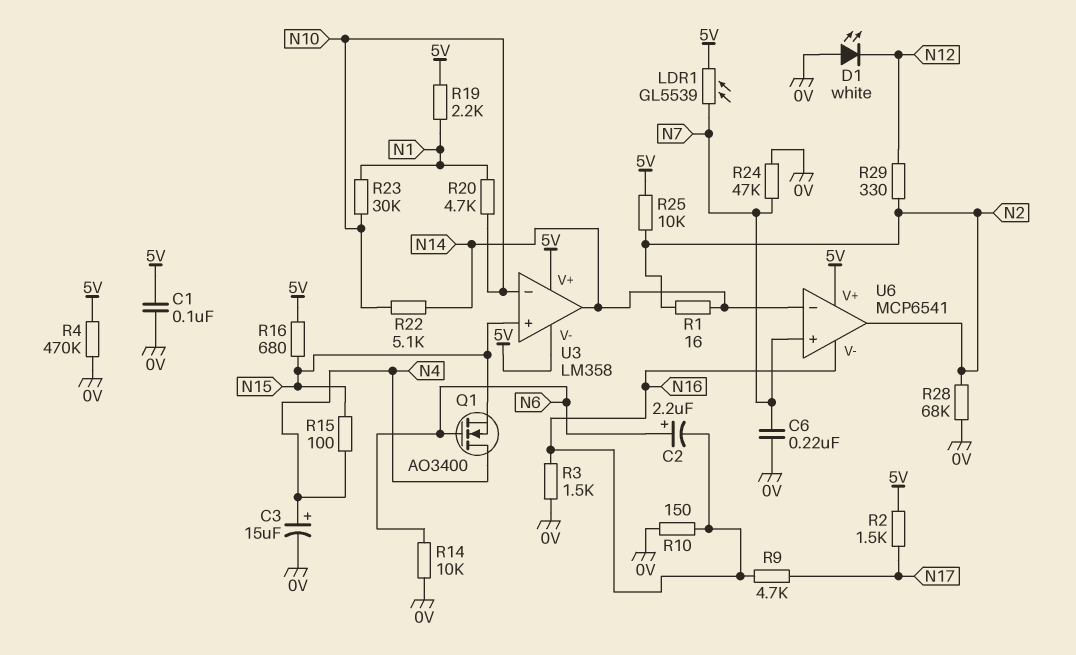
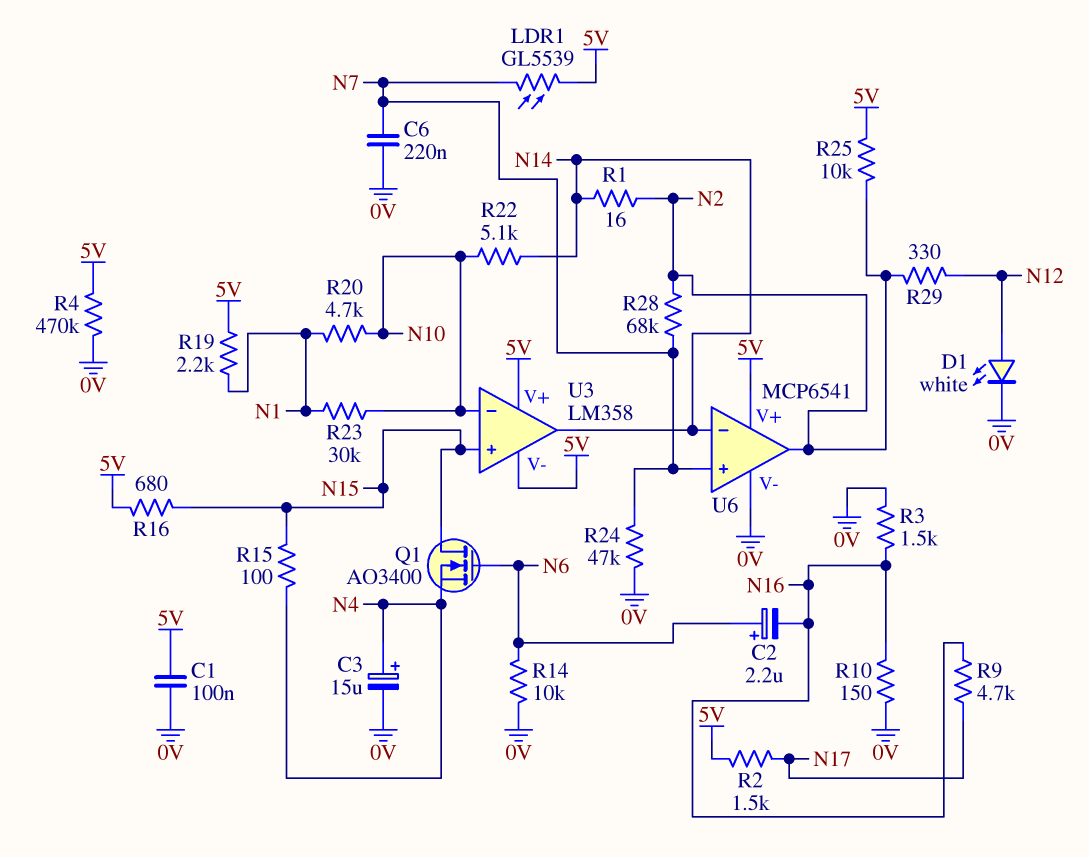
D1: LED white (A 0V, K N12) -> LED white (A N12, K 0V)
Q1: NMOS AO3400 (G N6, D N4, S N15) -> NMOS AO3400 (G N6, D N15, S N4)
R28: 68k (0V, N2) -> 68k (N2, N7)
U6 pin V-: N16 -> 0V

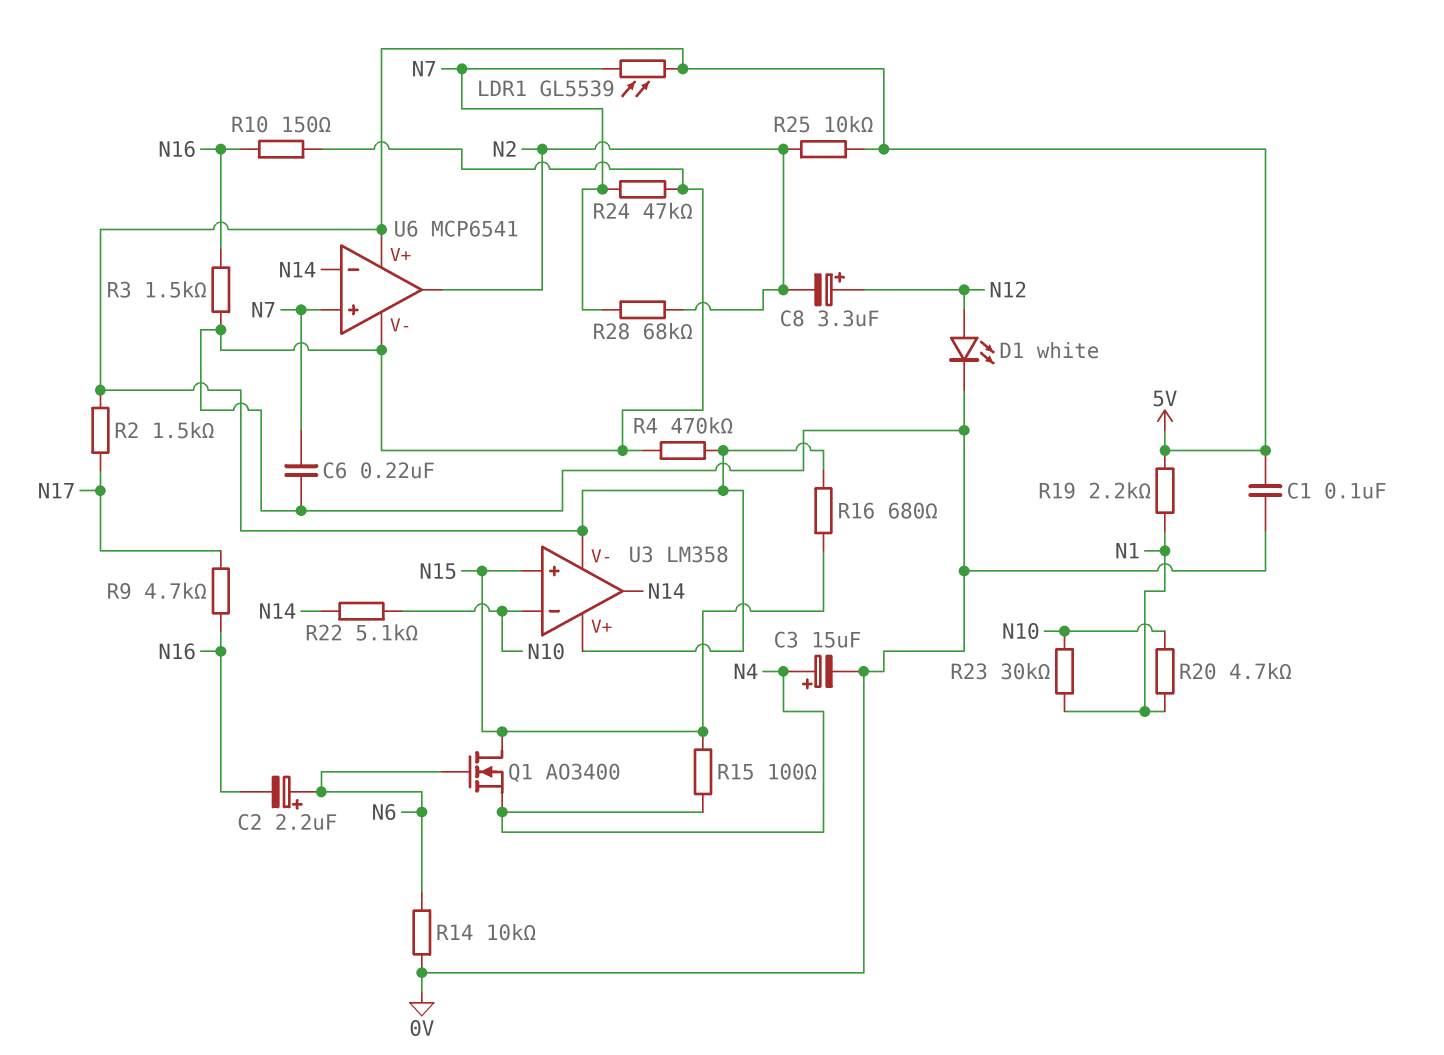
C8: none -> 3.3uF (plus N12, minus N2)
R1: 16 (N2, N14) -> none
R29: 330 (N2, N12) -> none

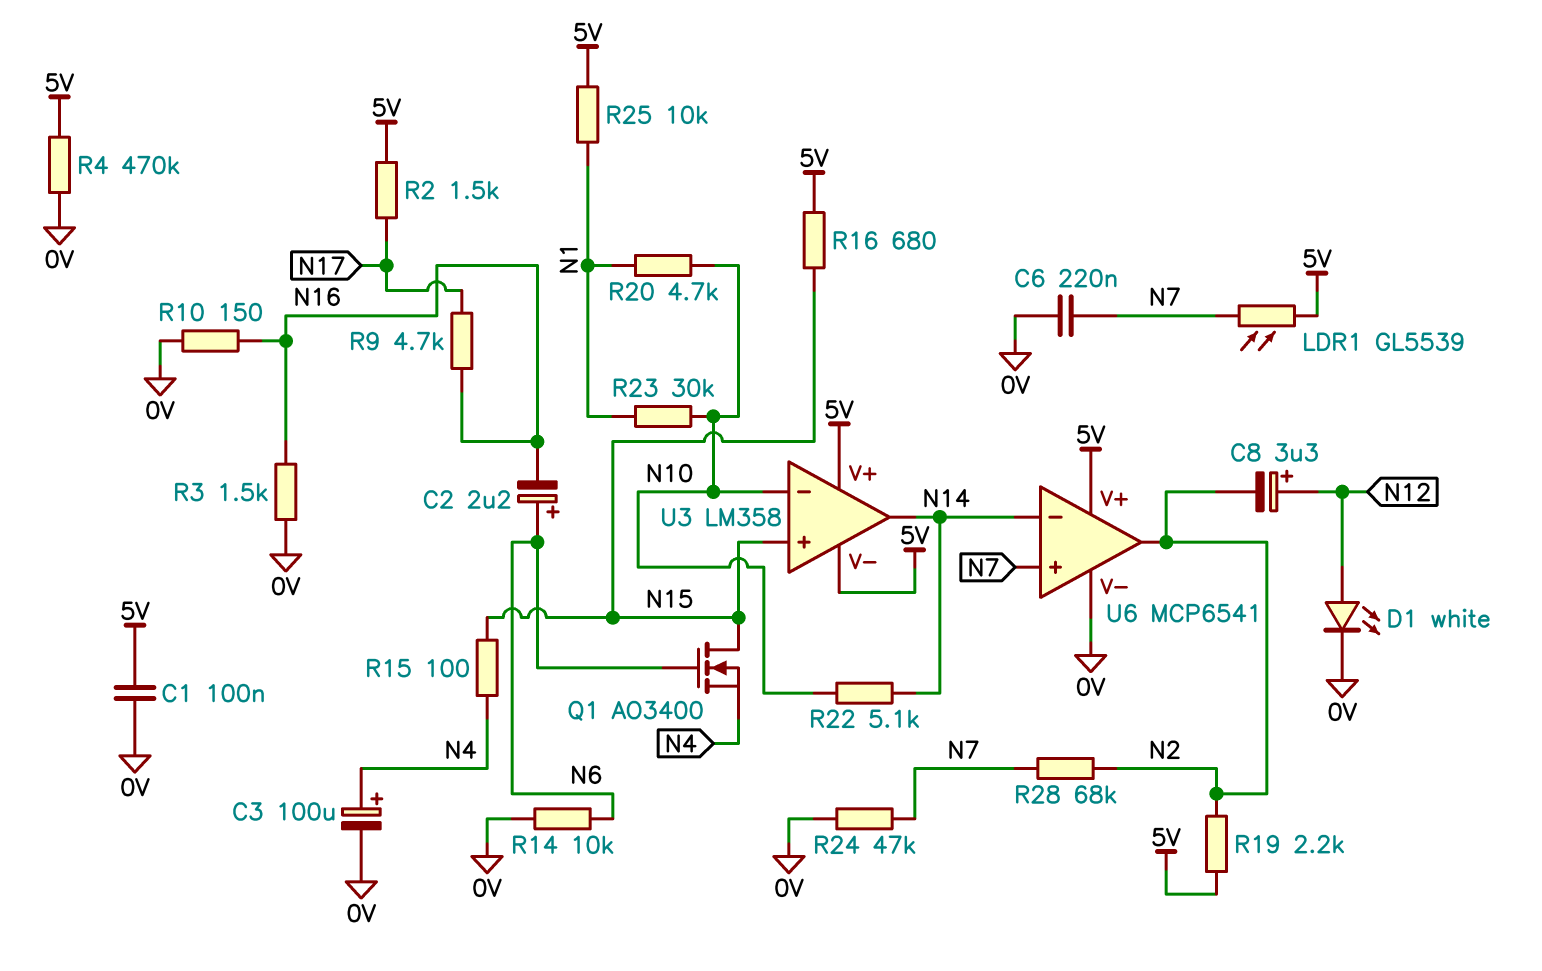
C3: 15uF (plus N4, minus 0V) -> 100uF (plus N4, minus 0V)
R19: 2.2k (5V, N1) -> 2.2k (5V, N2)
R25: 10k (5V, N2) -> 10k (5V, N1)

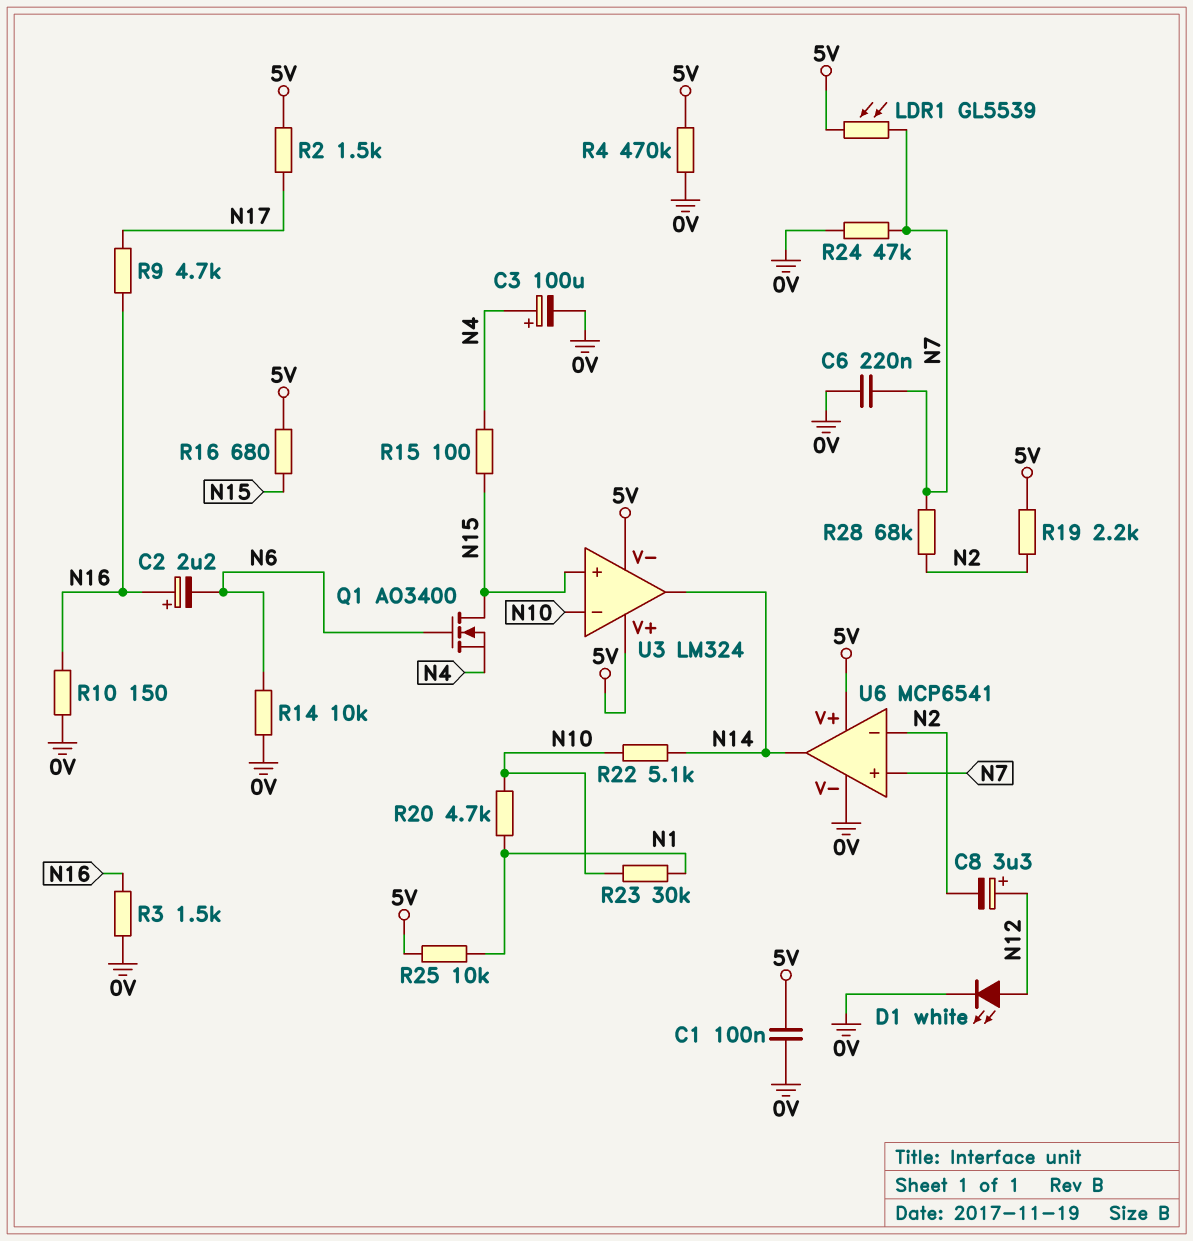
C2: 2.2uF (plus N6, minus N16) -> 2.2uF (plus N16, minus N6)
U3: LM358 -> LM324
U6 pin in-: N14 -> N2
U6 pin out: N2 -> N14

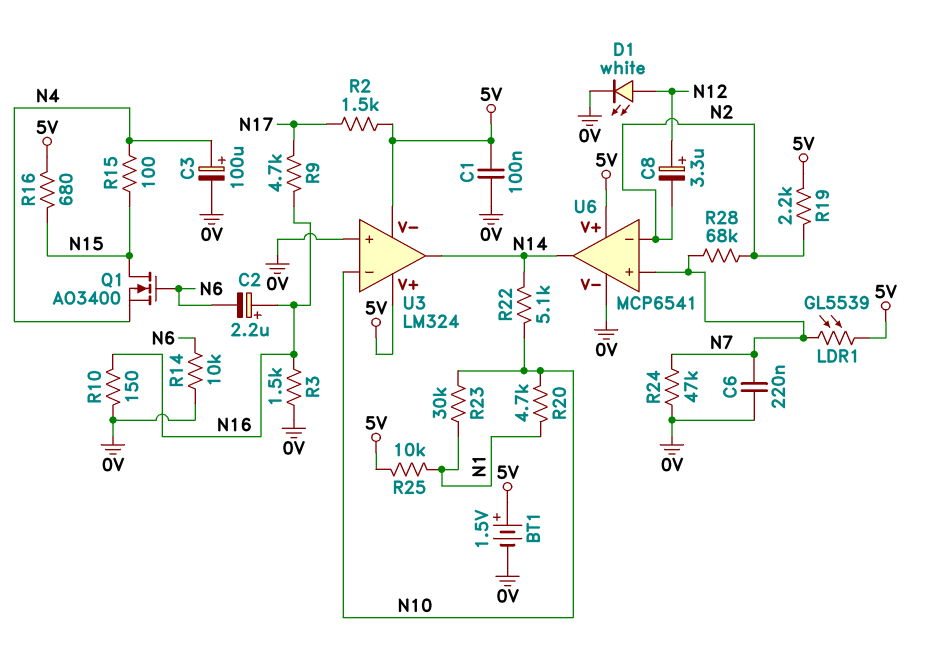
BT1: none -> 1.5V (plus 5V, minus 0V)
R4: 470k (0V, 5V) -> none
U3 pin in+: N15 -> 0V

